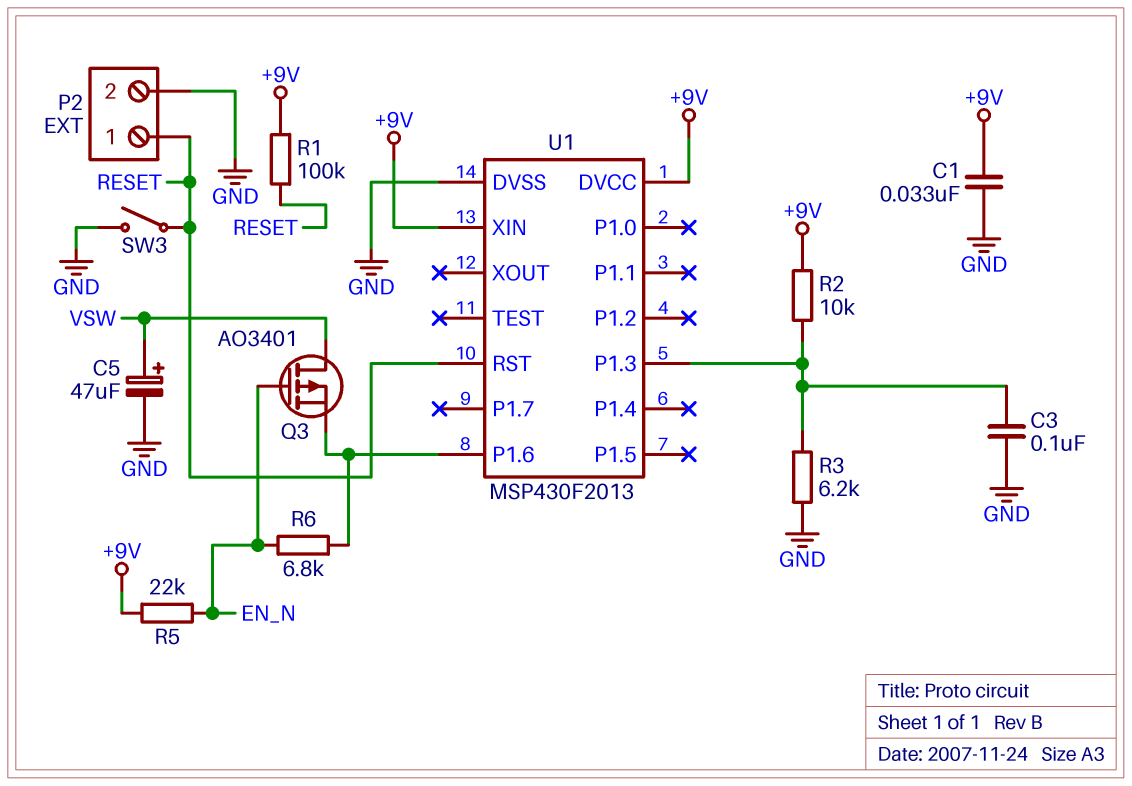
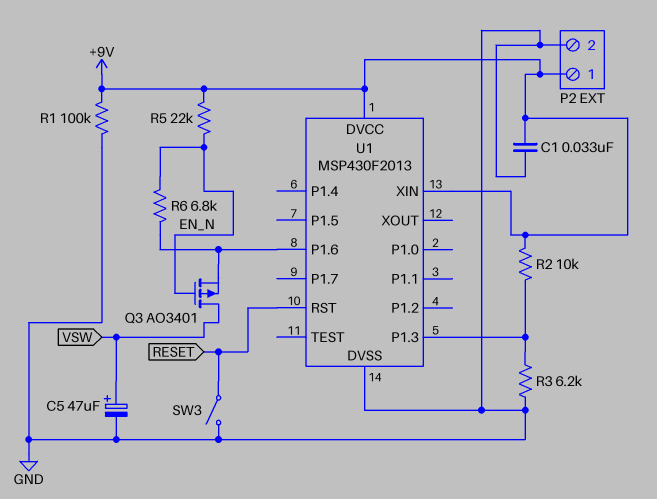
C3: 100nF (GND, U1/P1.3) -> none
P2 pin 1: RESET -> +9V
R1: 100k (+9V, RESET) -> 100k (+9V, GND)

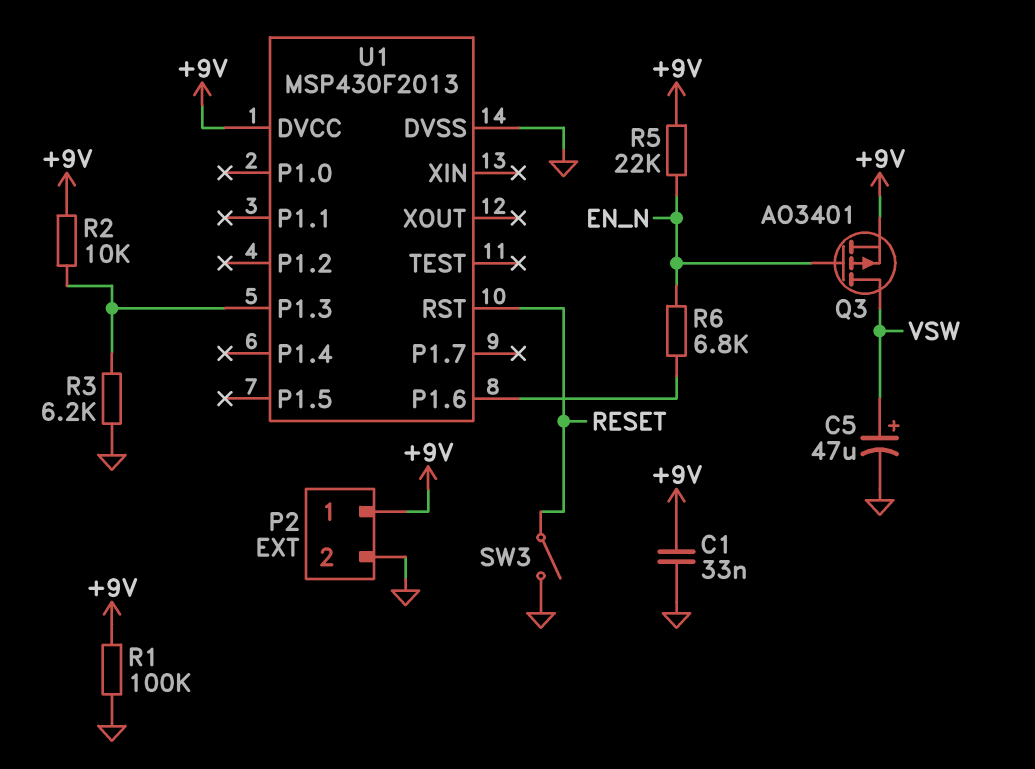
Q3: PMOS AO3401 (G EN_N, D VSW, S U1/P1.6) -> PMOS AO3401 (G EN_N, D VSW, S +9V)
U1 pin XIN: +9V -> none

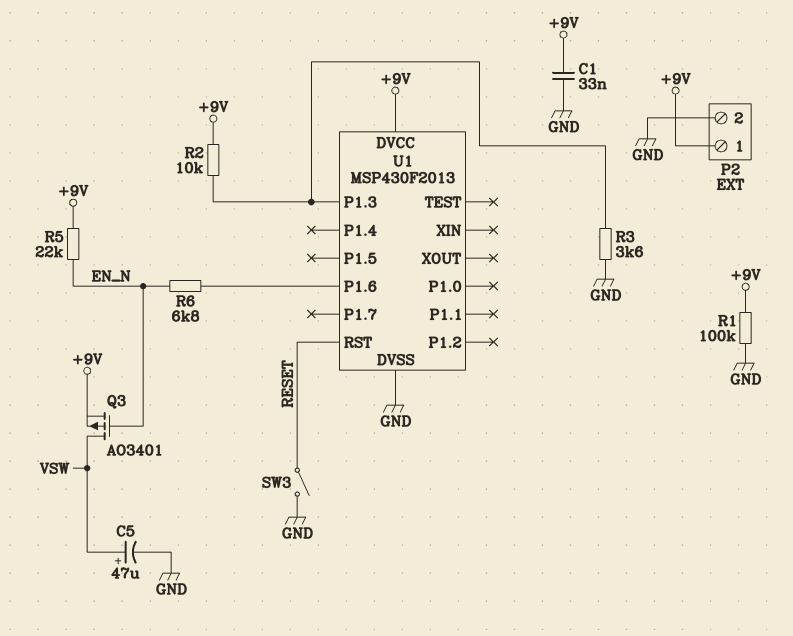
R3: 6.2k (GND, U1/P1.3) -> 3.6k (GND, U1/P1.3)

